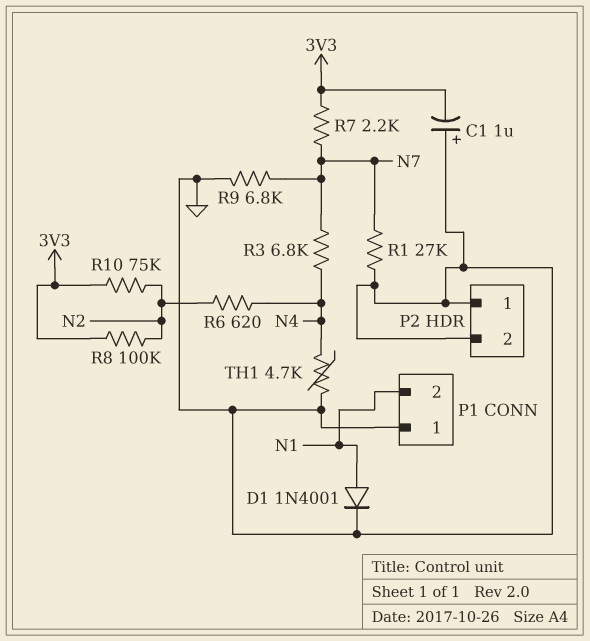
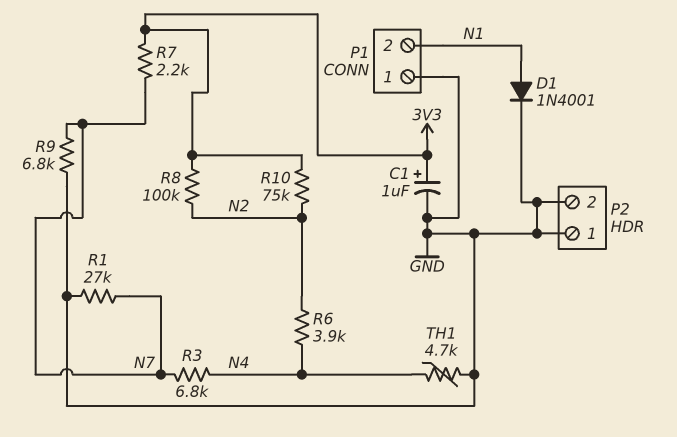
C1: 1uF (plus GND, minus 3V3) -> 1uF (plus 3V3, minus GND)
R6: 620 (N2, N4) -> 3.9k (N2, N4)

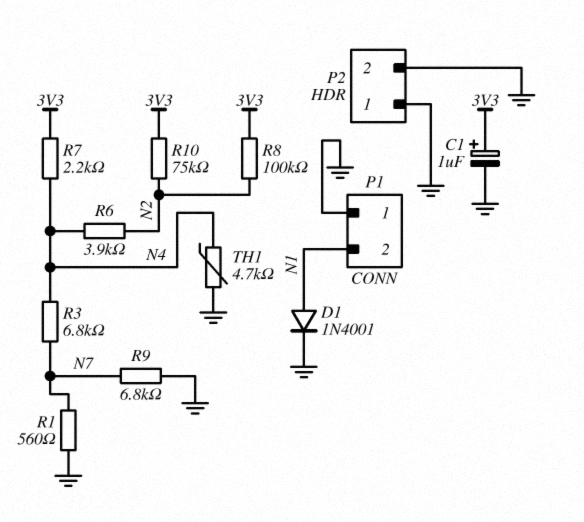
R1: 27k (GND, N7) -> 560 (GND, N7)
R7: 2.2k (3V3, N7) -> 2.2k (3V3, N4)

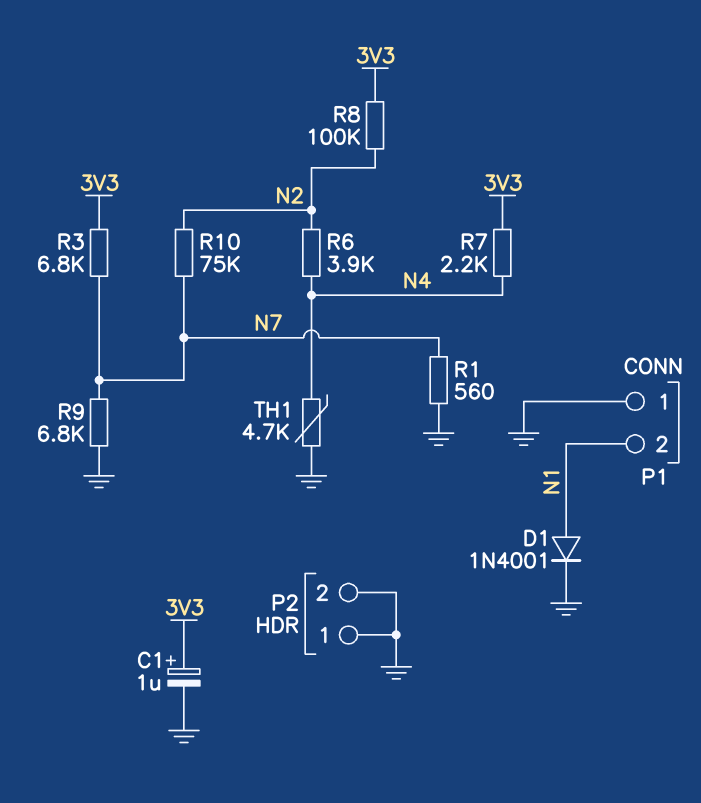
R3: 6.8k (N4, N7) -> 6.8k (3V3, N7)
R10: 75k (3V3, N2) -> 75k (N2, N7)

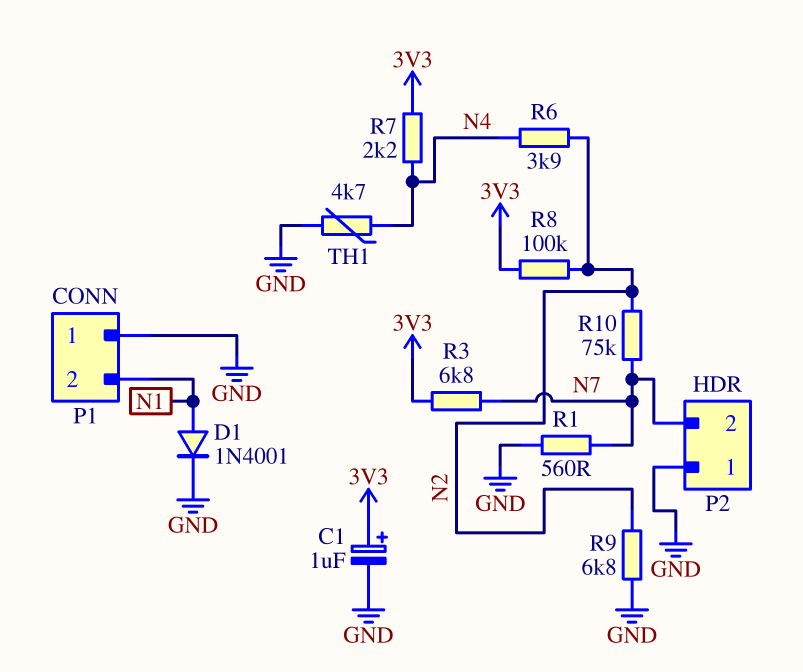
P2 pin 2: GND -> N7
R9: 6.8k (GND, N7) -> 6.8k (GND, N2)

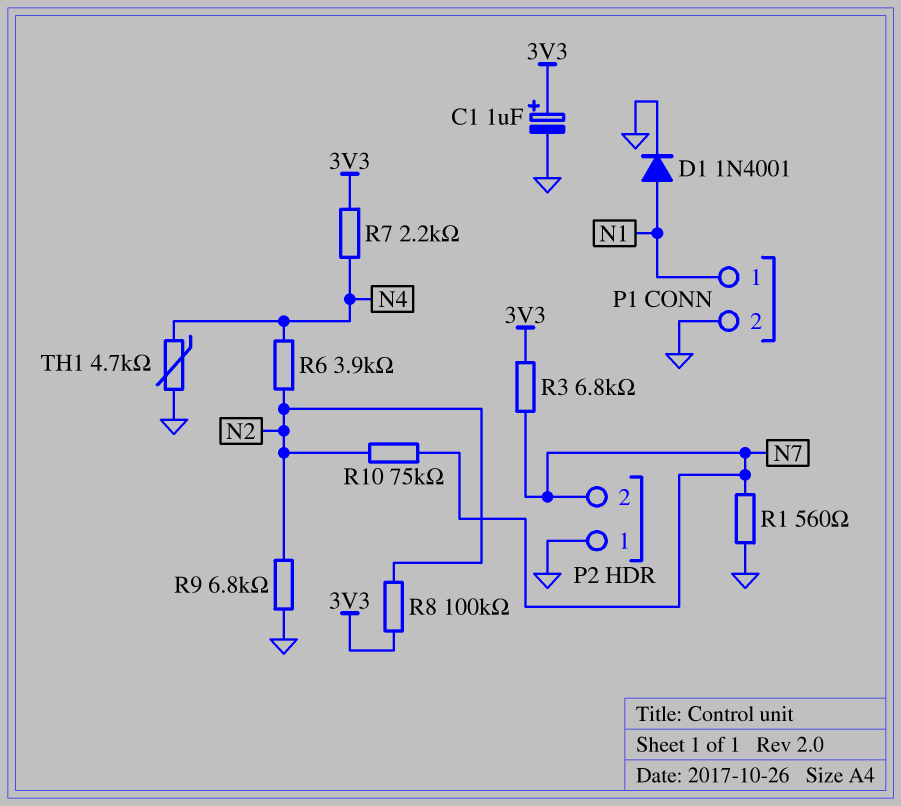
P1 pin 1: GND -> N1
P1 pin 2: N1 -> GND

